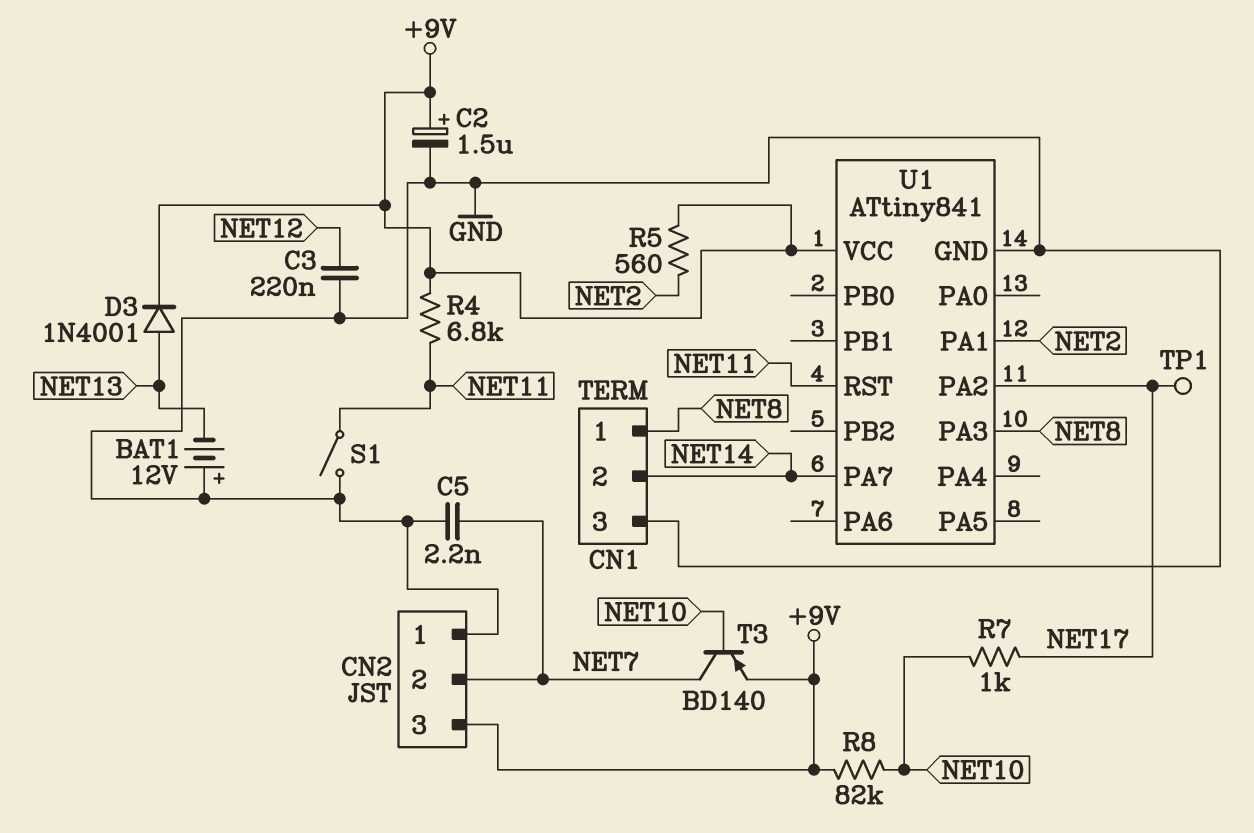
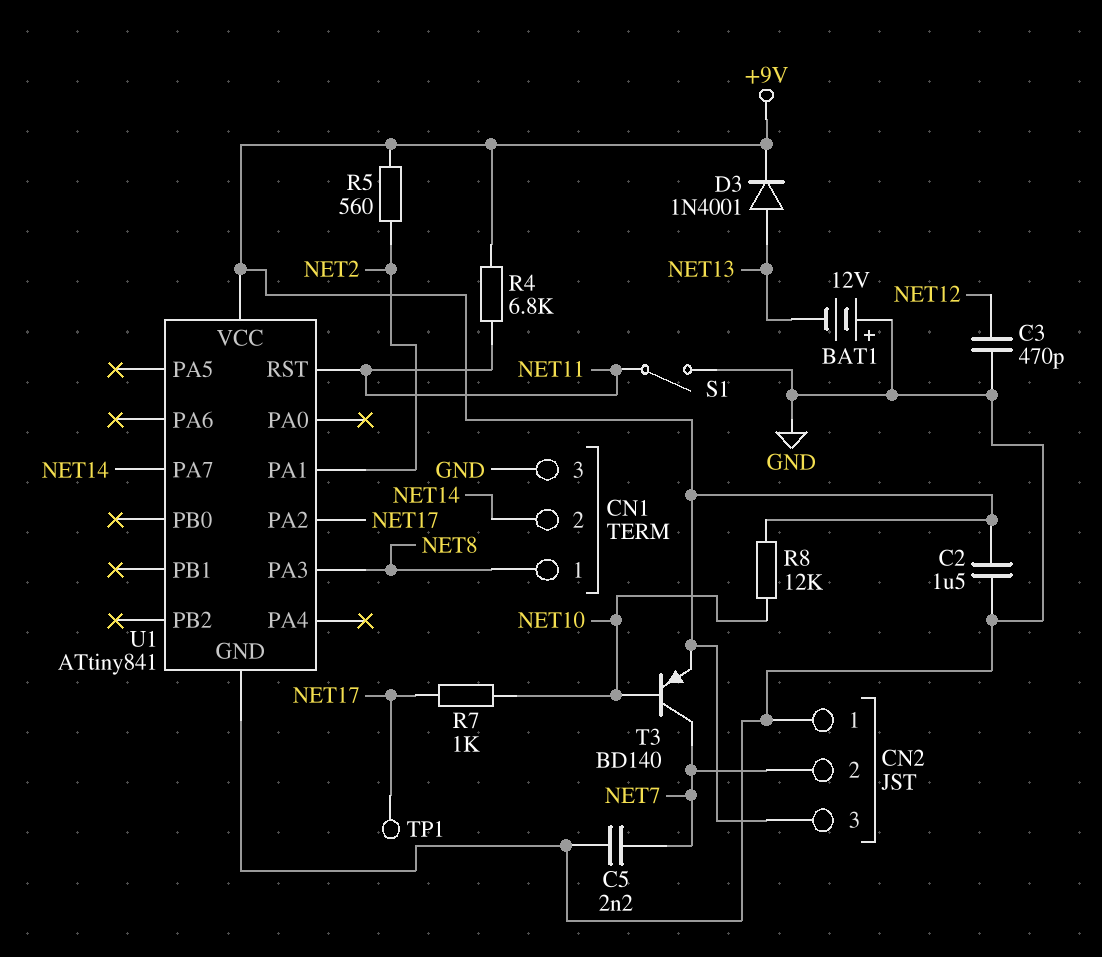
C2: 1.5uF (plus +9V, minus GND) -> 1.5uF (+9V, GND)
C3: 220nF (GND, NET12) -> 470pF (GND, NET12)
R8: 82k (+9V, NET10) -> 12k (+9V, NET10)

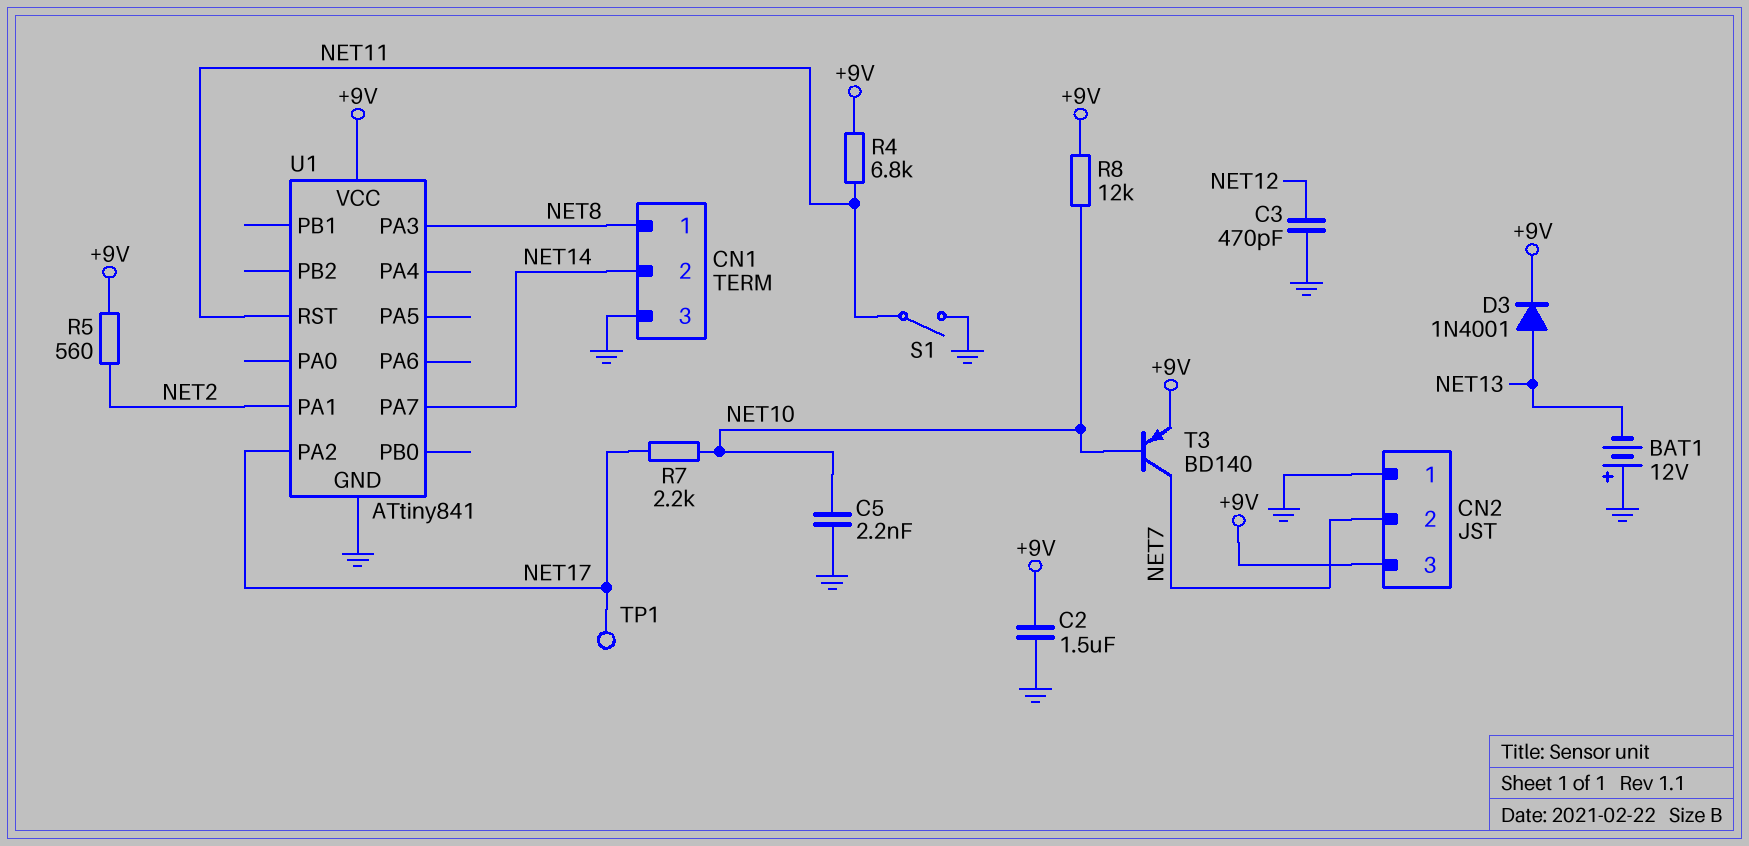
C5: 2.2nF (GND, NET7) -> 2.2nF (GND, NET10)
R7: 1k (NET10, NET17) -> 2.2k (NET10, NET17)

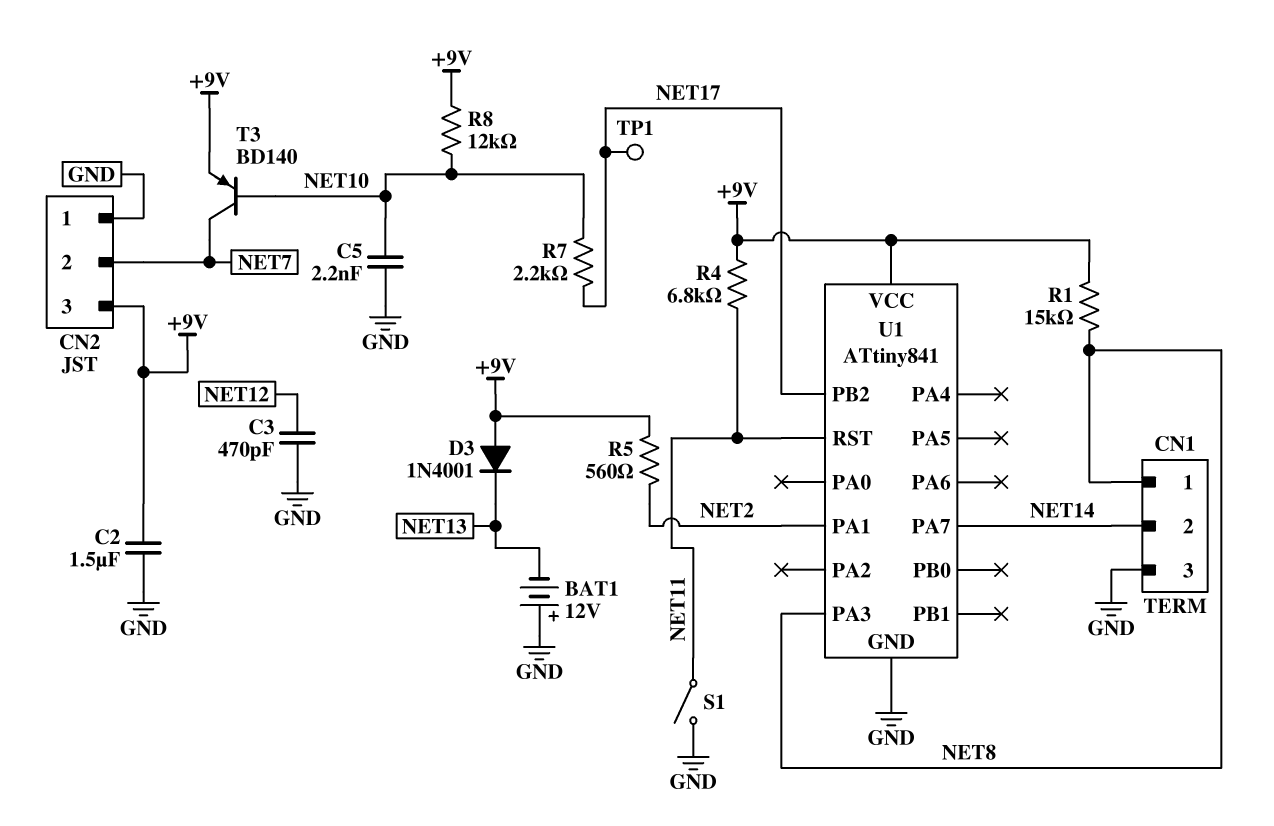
D3: diode 1N4001 (A NET13, K +9V) -> diode 1N4001 (A +9V, K NET13)
R1: none -> 15k (+9V, NET8)
U1 pin PA2: NET17 -> none
U1 pin PB2: none -> NET17

